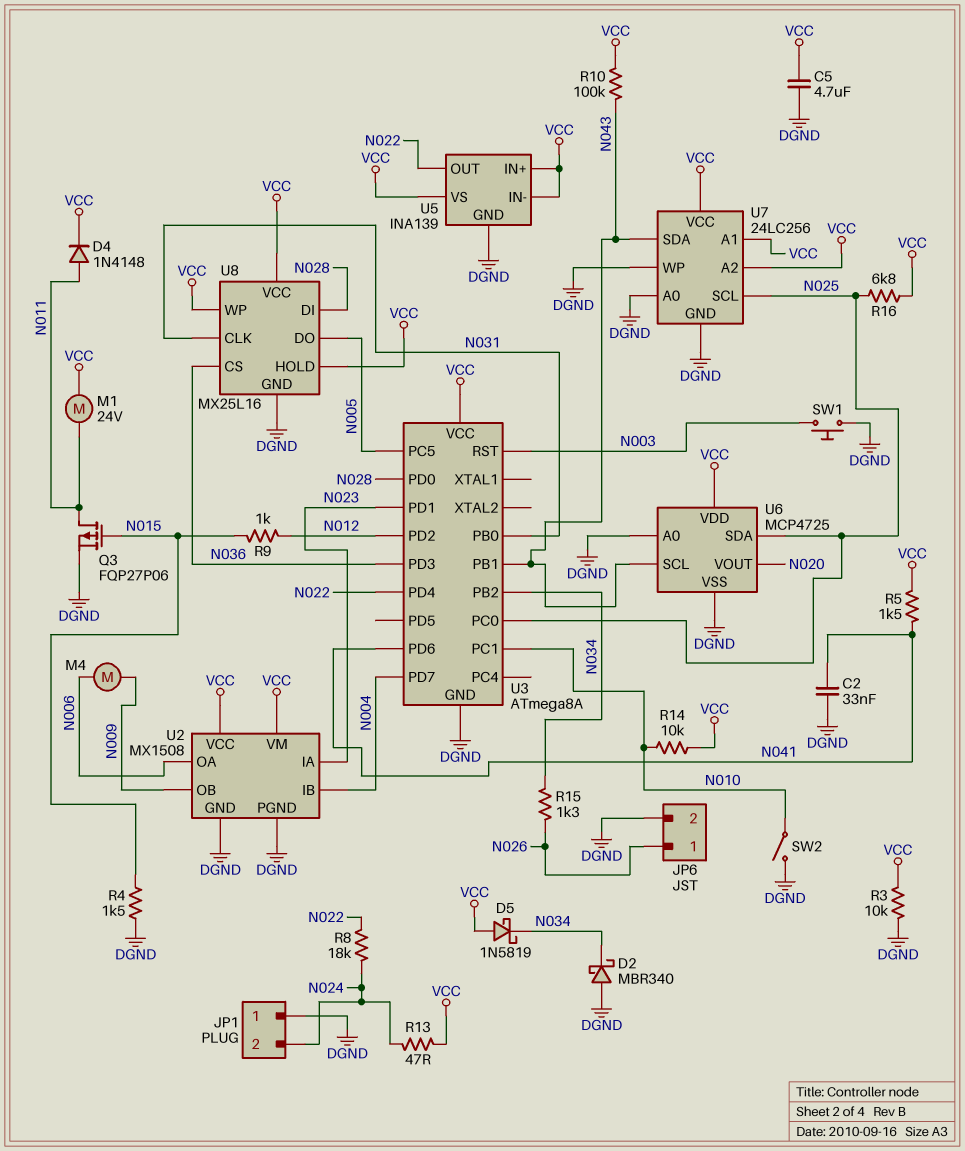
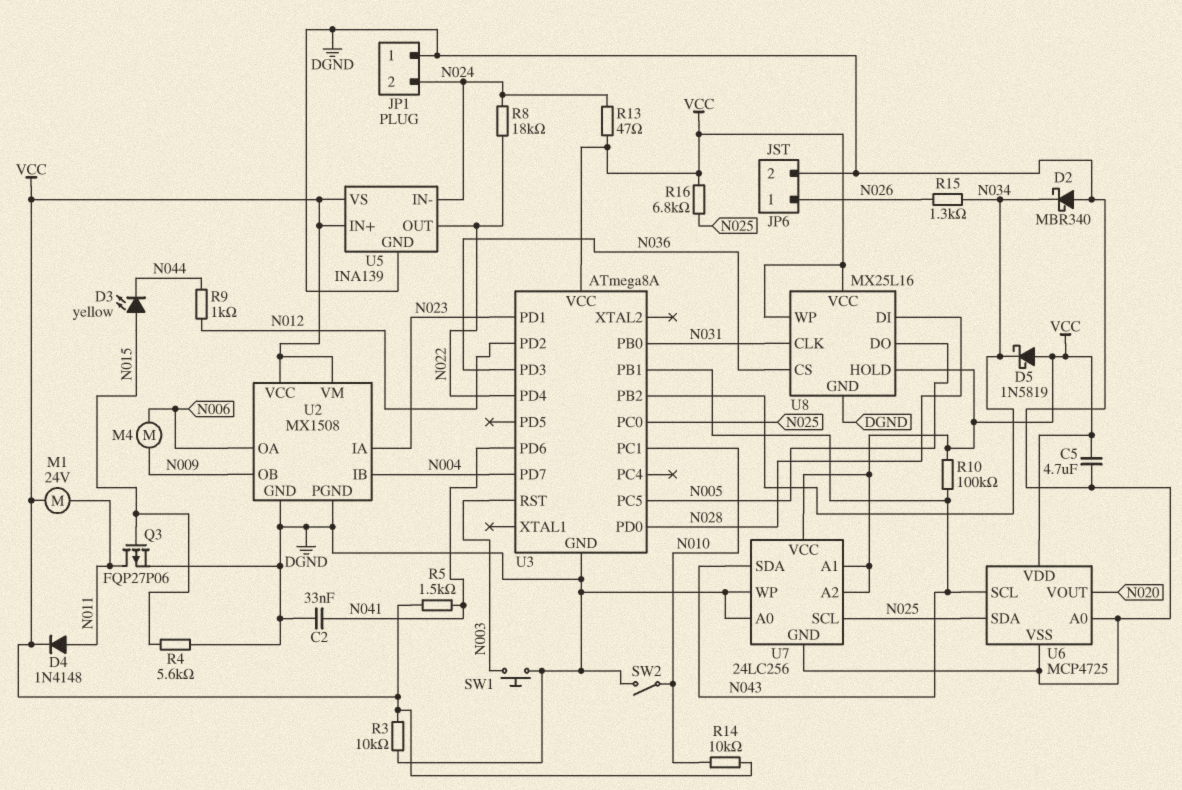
D3: none -> LED yellow (A N015, K N044)
R4: 1.5k (DGND, N015) -> 5.6k (DGND, N015)
R9: 1k (N012, N015) -> 1k (N012, N044)
U5 pin IN-: VCC -> N024

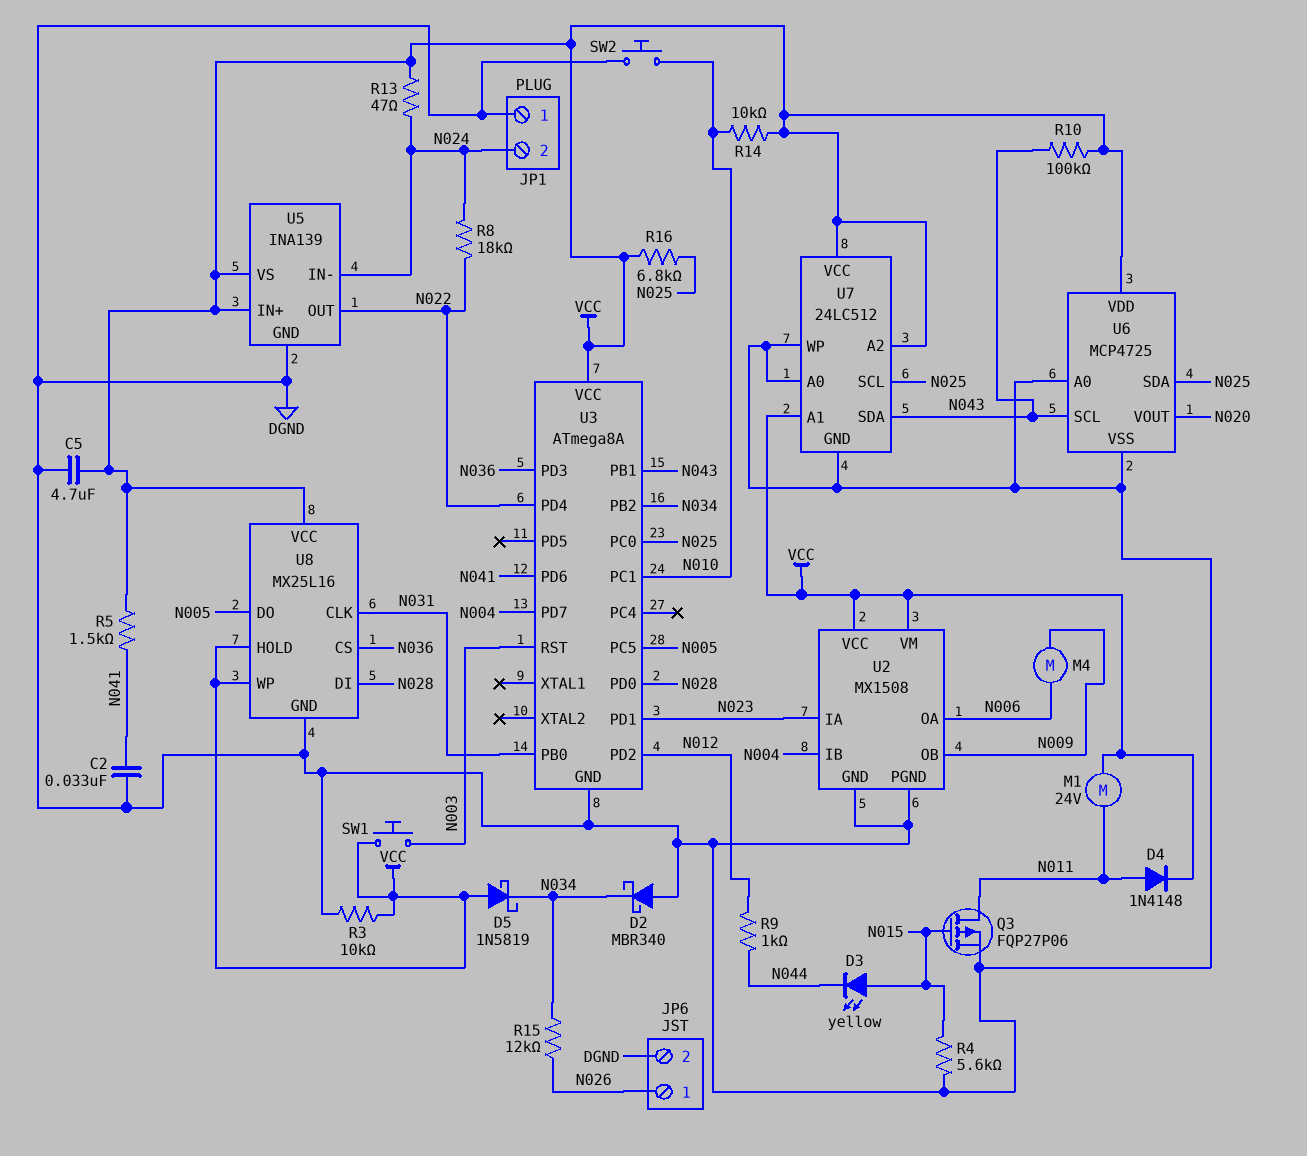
R15: 1.3k (N026, N034) -> 12k (N026, N034)
SW1: button (DGND, N003) -> button (N003, VCC)
SW2: switch (DGND, N010) -> button (DGND, N010)
U7: 24LC256 -> 24LC512

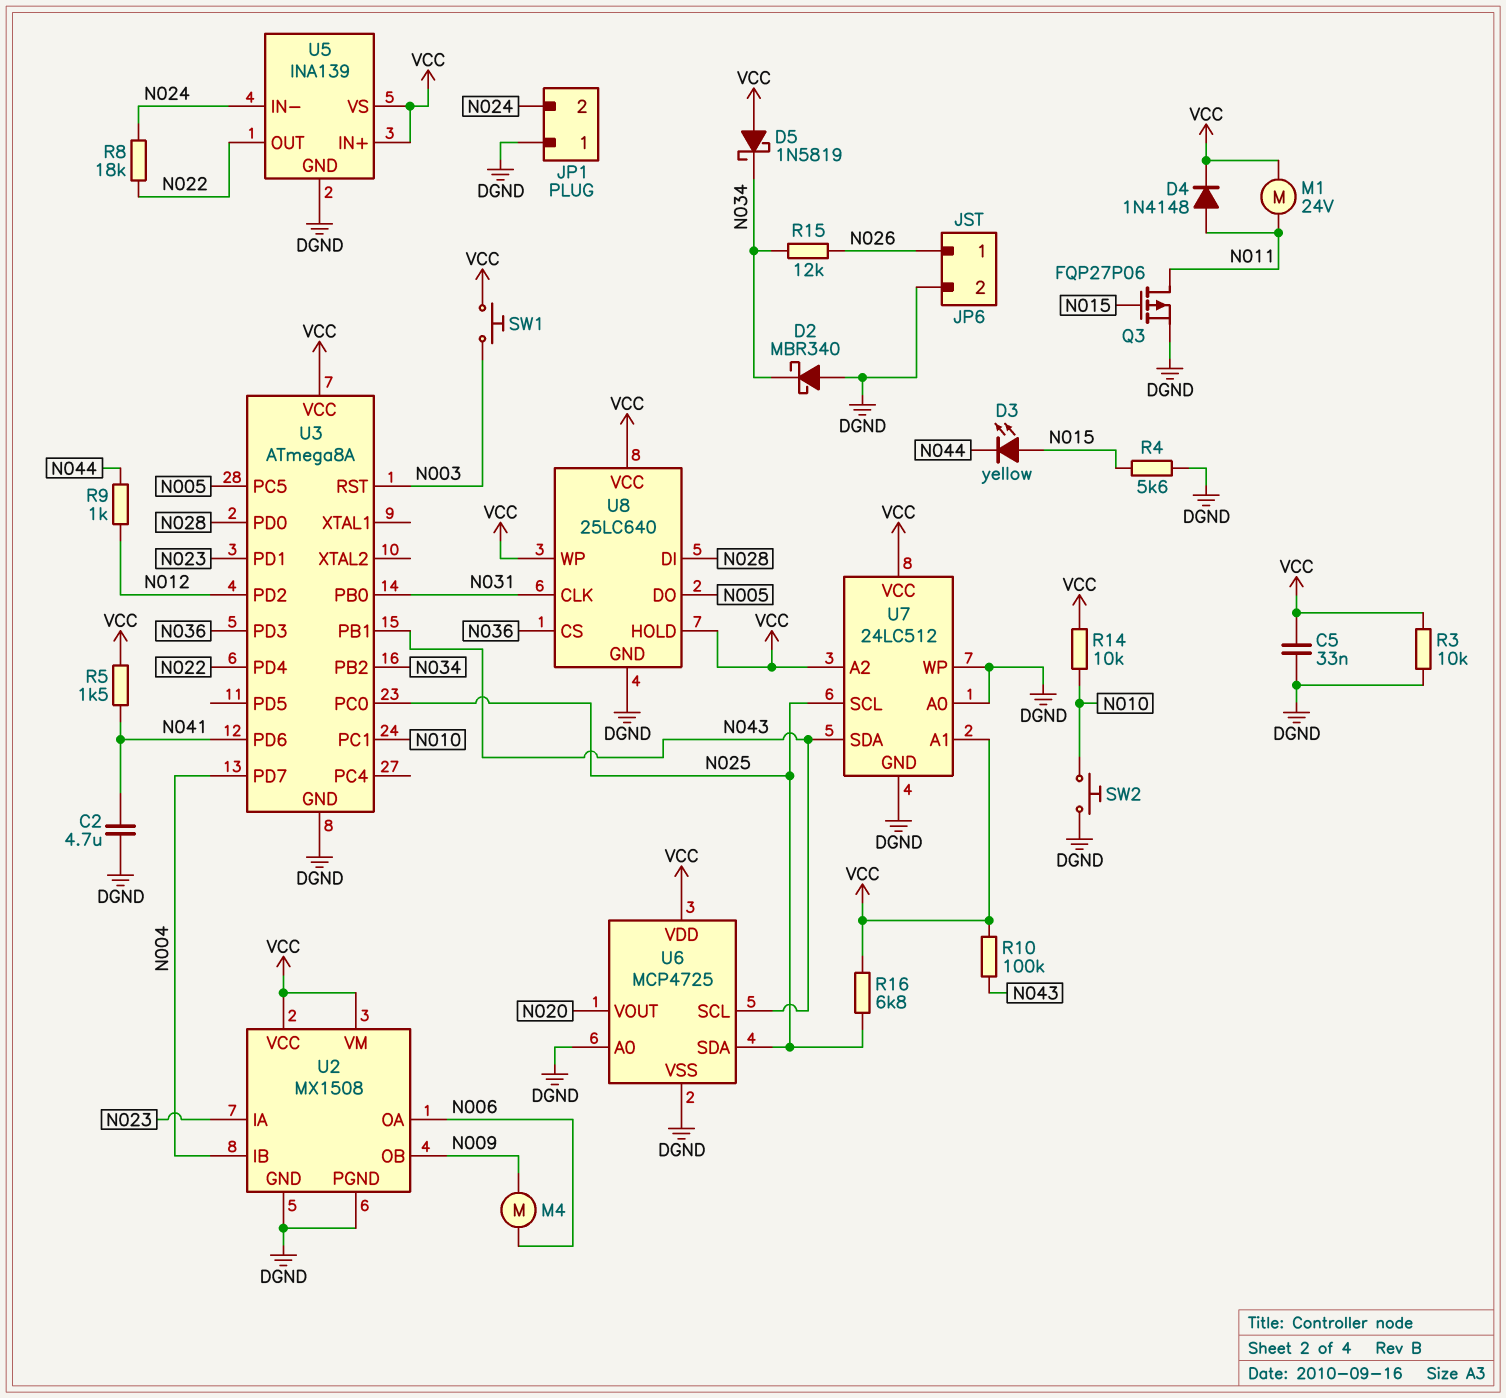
C2: 33nF (DGND, N041) -> 4.7uF (DGND, N041)
C5: 4.7uF (DGND, VCC) -> 33nF (DGND, VCC)
R13: 47 (N024, VCC) -> none
U8: MX25L16 -> 25LC640

